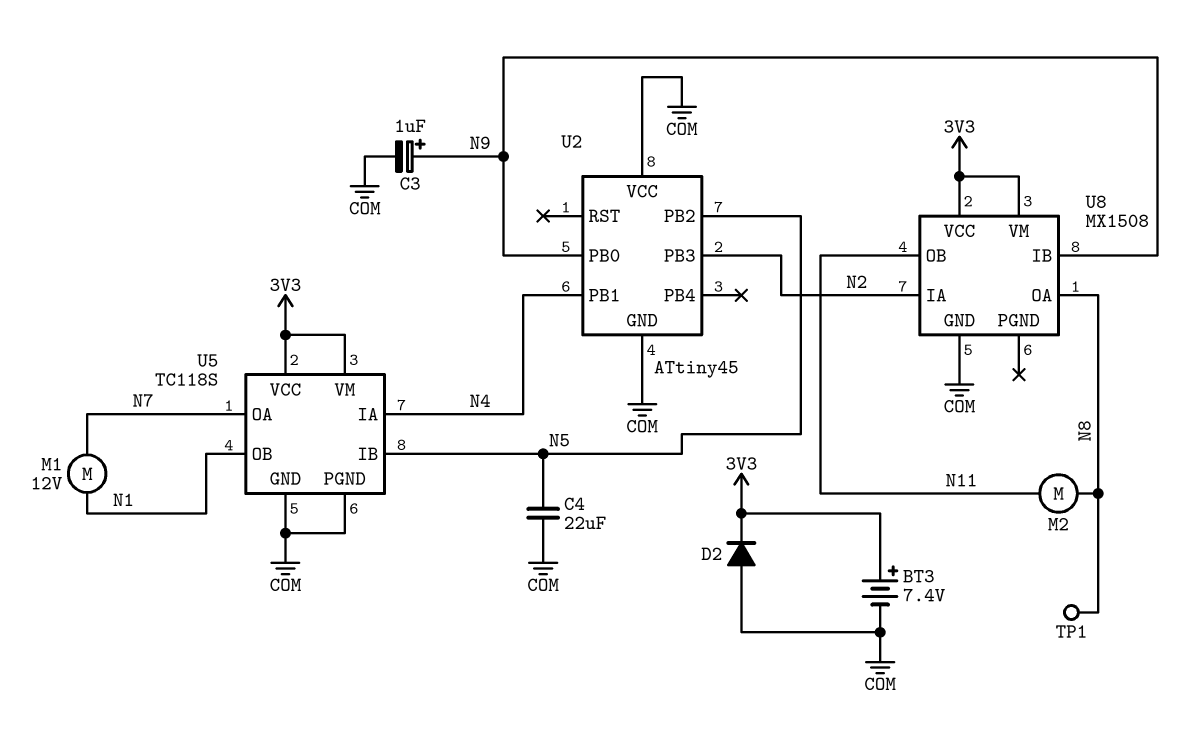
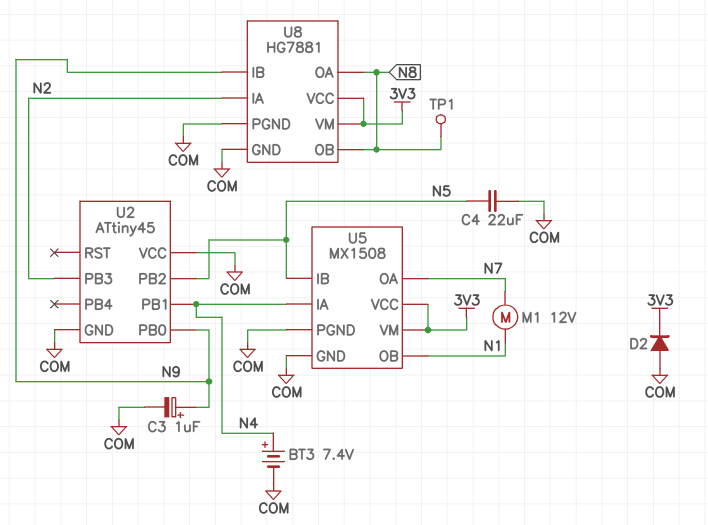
BT3: 7.4V (plus 3V3, minus COM) -> 7.4V (plus N4, minus COM)
M2: motor (N8, N11) -> none
U5: TC118S -> MX1508
U8: MX1508 -> HG7881
U8 pin OB: N11 -> N8
U8 pin PGND: none -> COM

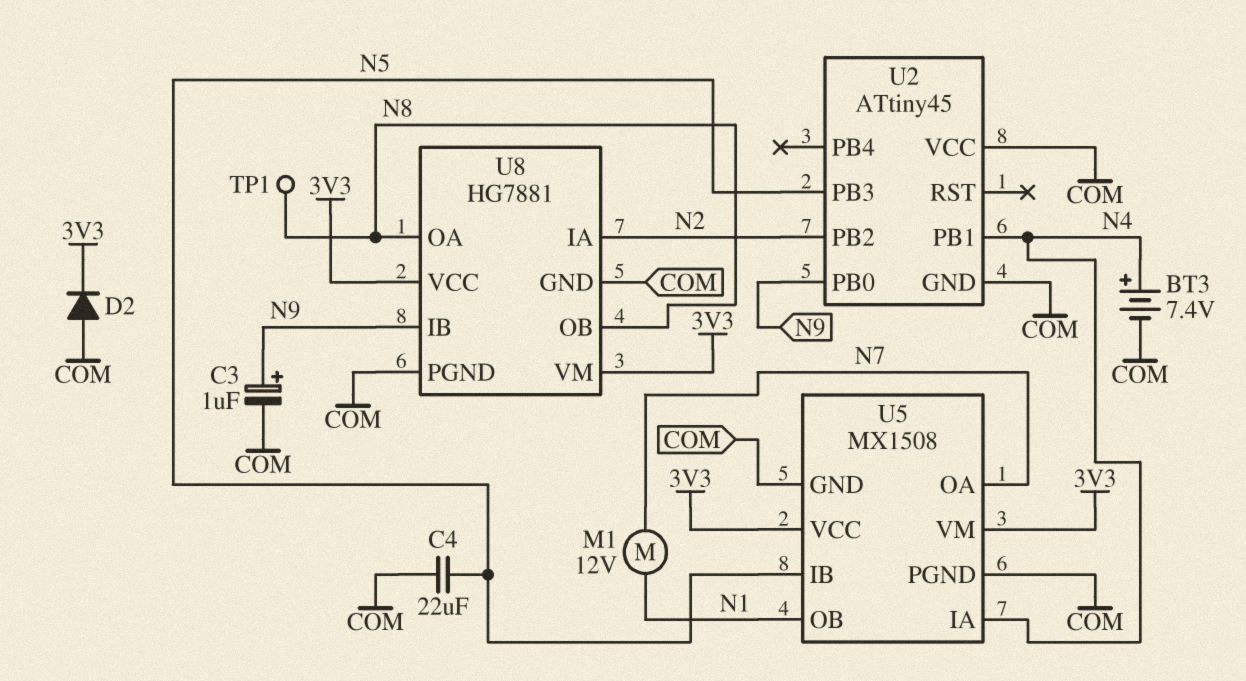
U2 pin PB2: N5 -> N2
U2 pin PB3: N2 -> N5

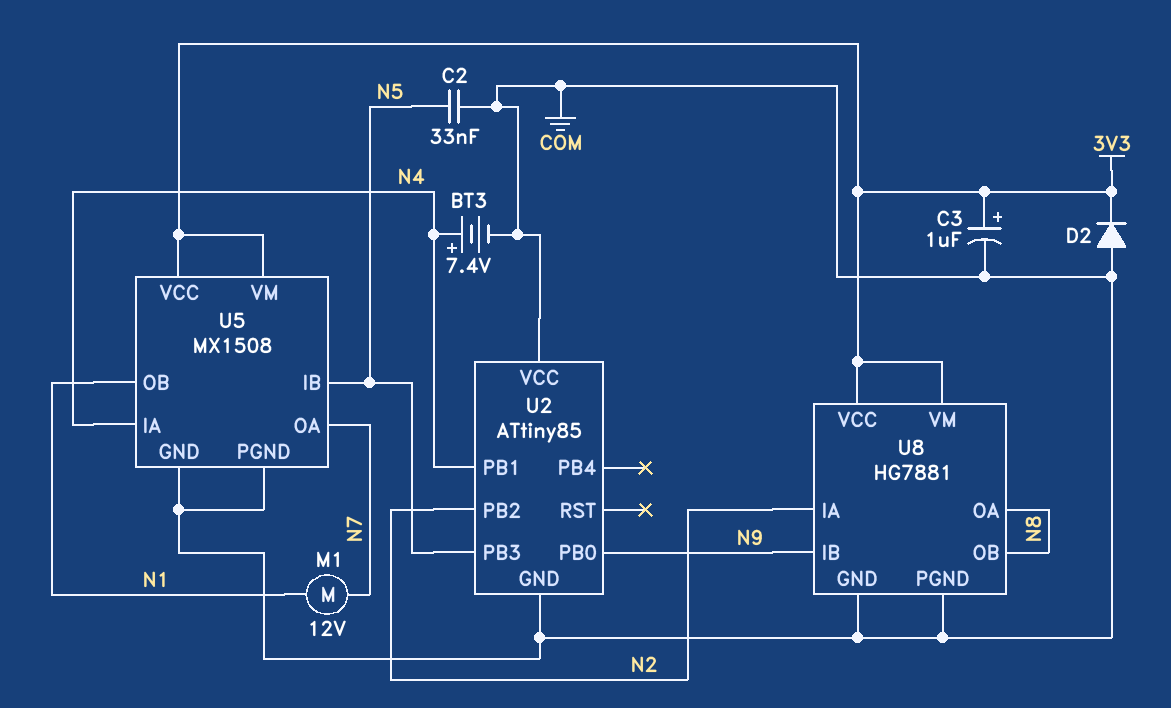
C2: none -> 33nF (COM, N5)
C3: 1uF (plus N9, minus COM) -> 1uF (plus 3V3, minus COM)
C4: 22uF (COM, N5) -> none
TP1: test point (N8) -> none
U2: ATtiny45 -> ATtiny85

